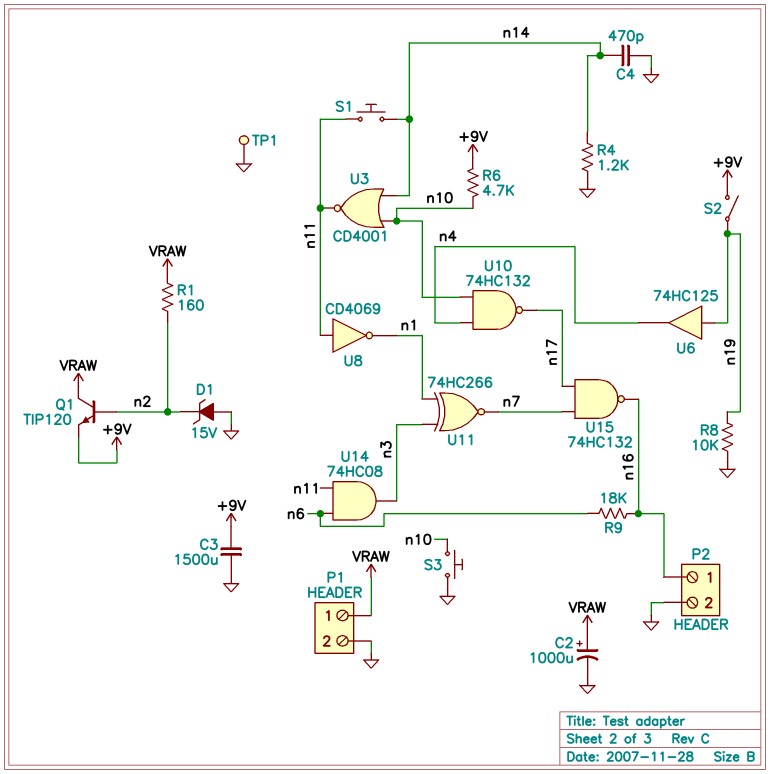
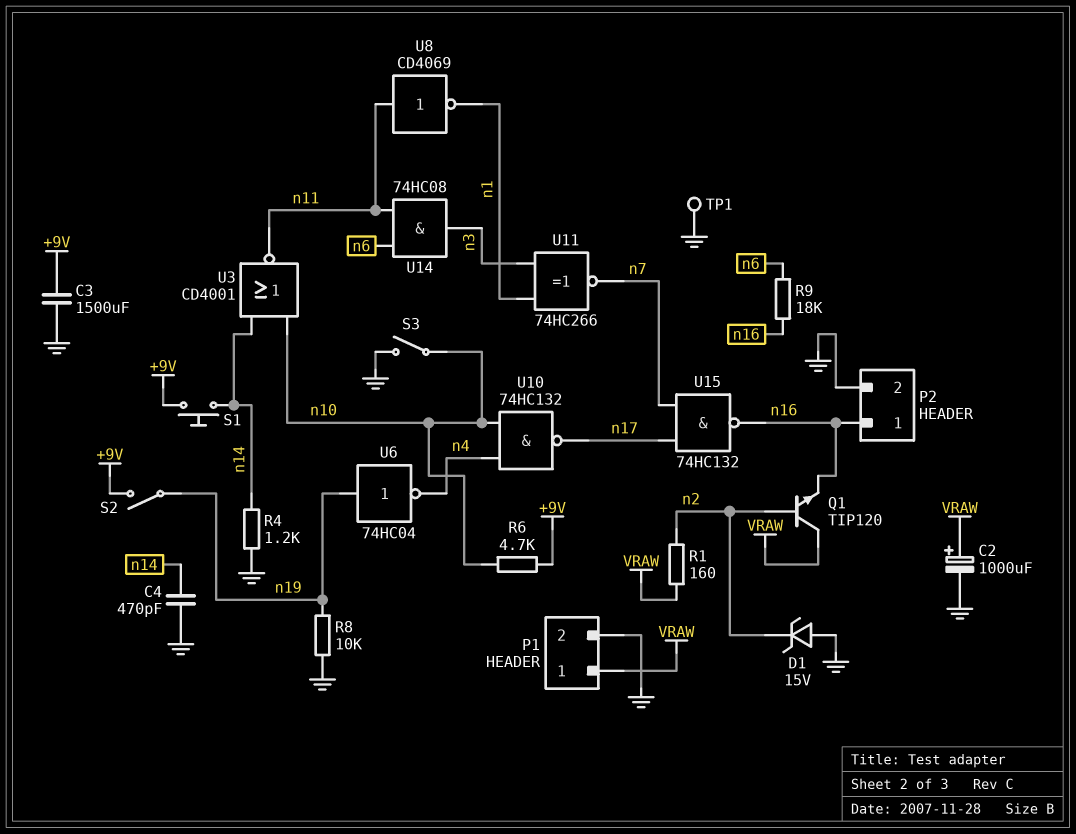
Q1: NPN TIP120 (B n2, C VRAW, E +9V) -> NPN TIP120 (B n2, C VRAW, E n16)
S1: button (n11, n14) -> button (+9V, n14)
S3: button (GND, n10) -> switch (GND, n10)
U6: buffer 74HC125 (in n19, out n4) -> NOT 74HC04 (in n19, out n4)

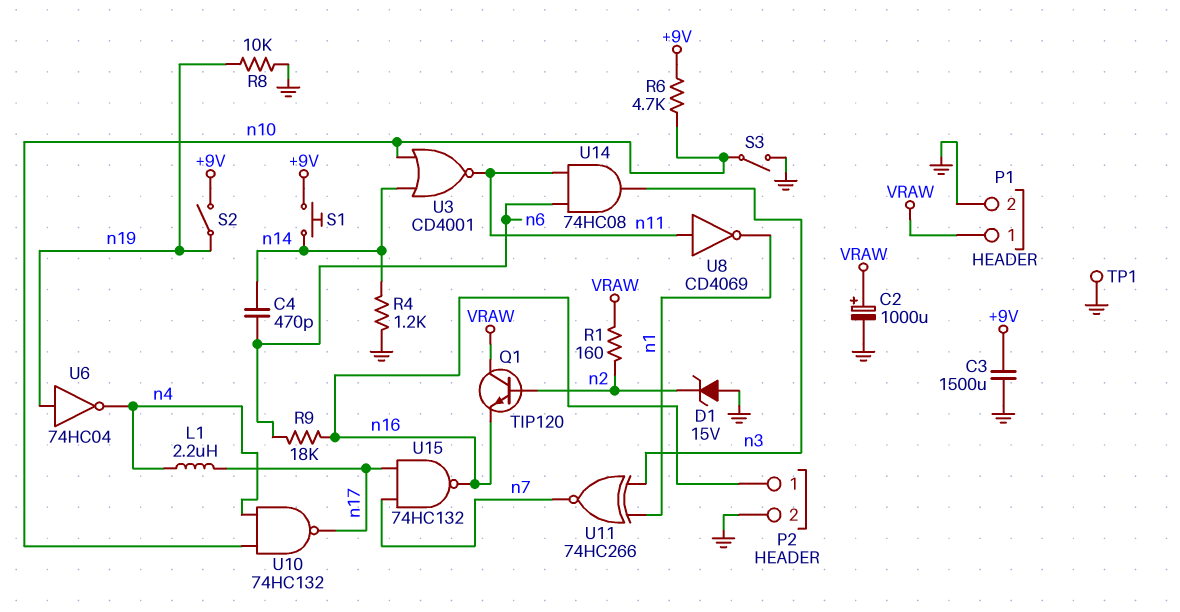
C4: 470pF (GND, n14) -> 470pF (n6, n14)
L1: none -> 2.2uH (n4, n17)

